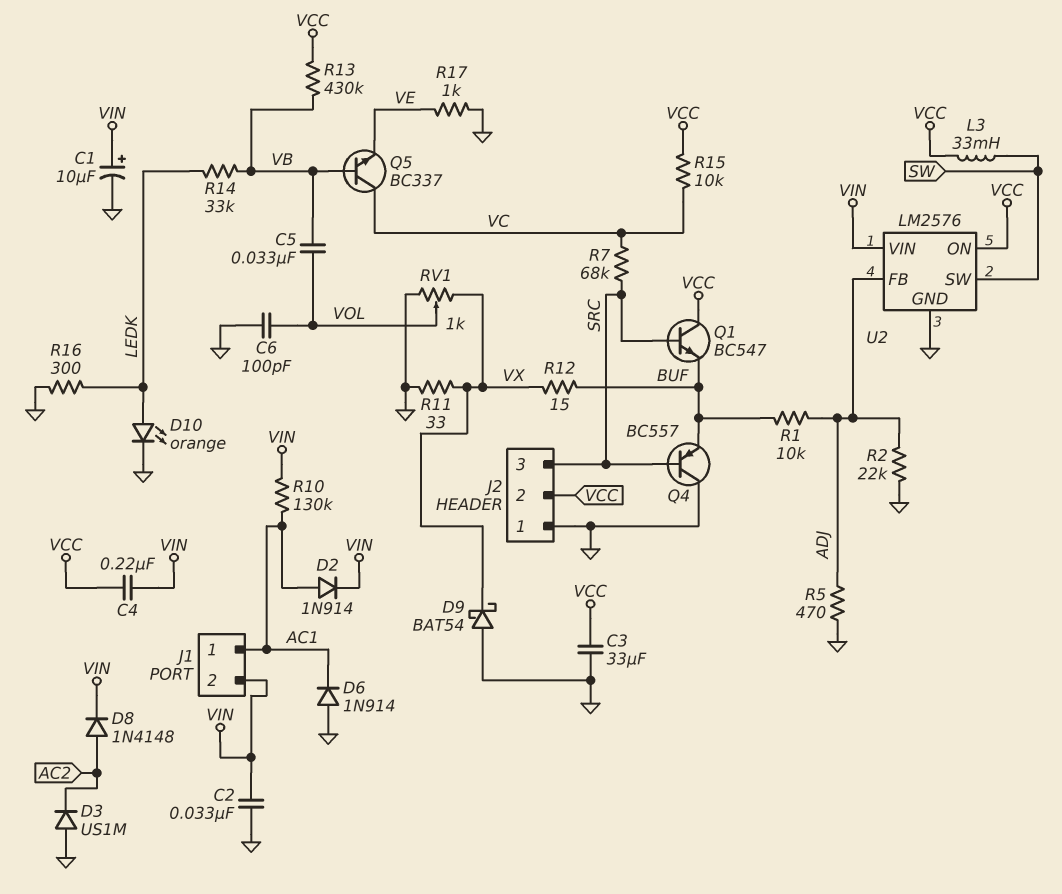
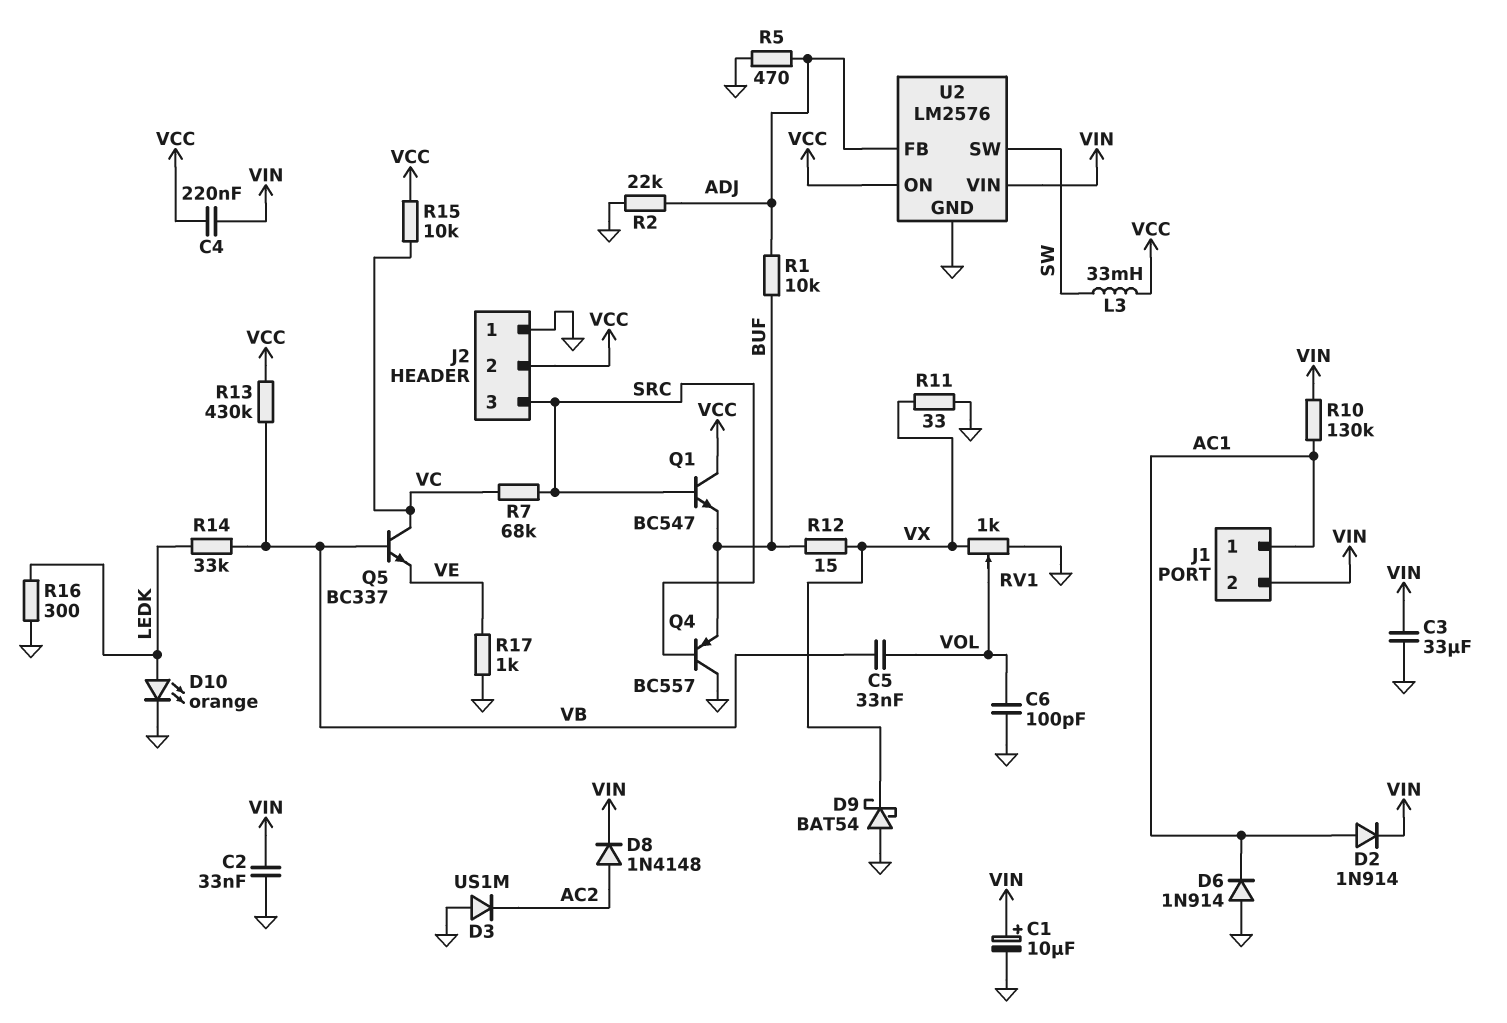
C3: 33uF (GND, VCC) -> 33uF (GND, VIN)

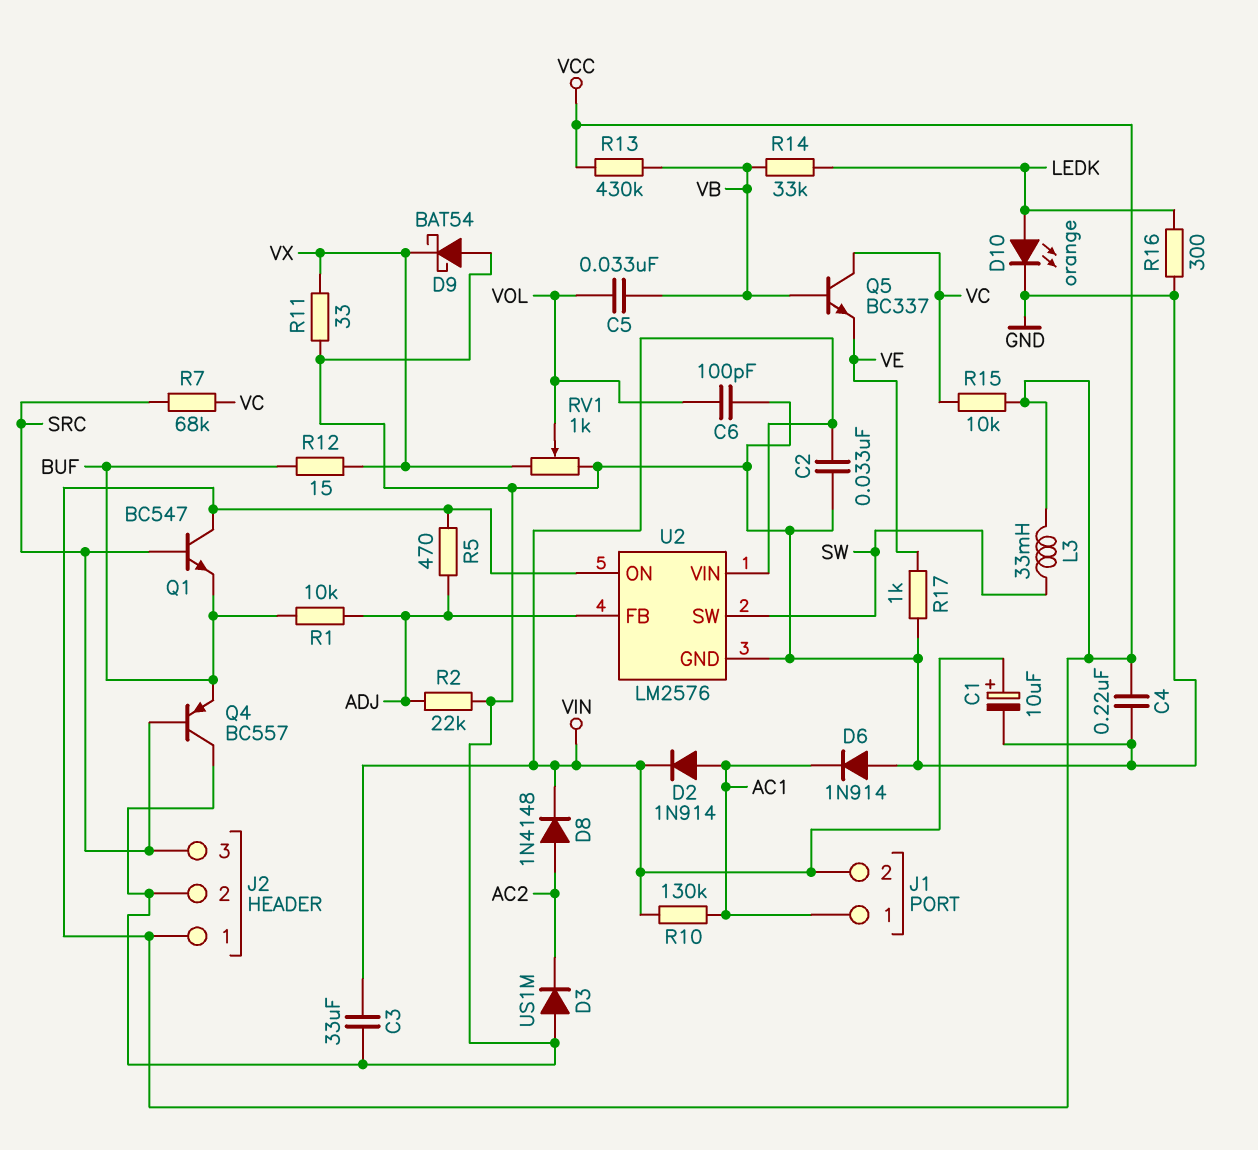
C4: 220nF (VCC, VIN) -> 220nF (GND, VCC)
J2 pin 1: GND -> VCC
J2 pin 2: VCC -> GND
R5: 470 (ADJ, GND) -> 470 (ADJ, VCC)

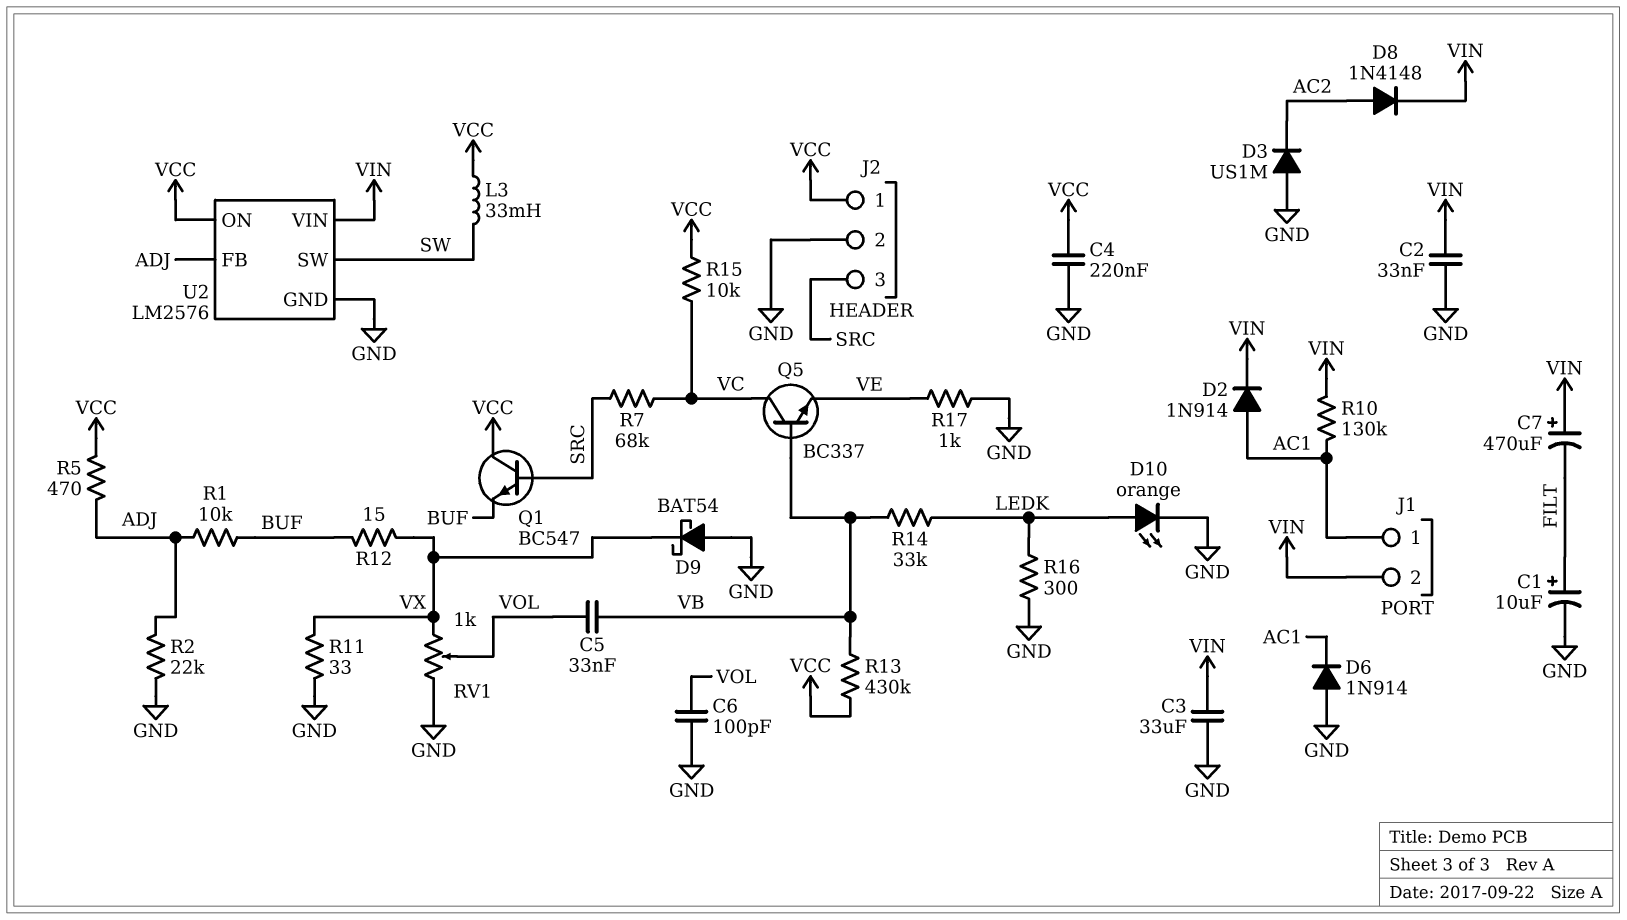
C1: 10uF (plus VIN, minus GND) -> 10uF (plus FILT, minus GND)
C7: none -> 470uF (plus VIN, minus FILT)
Q4: PNP BC557 (B SRC, C GND, E BUF) -> none

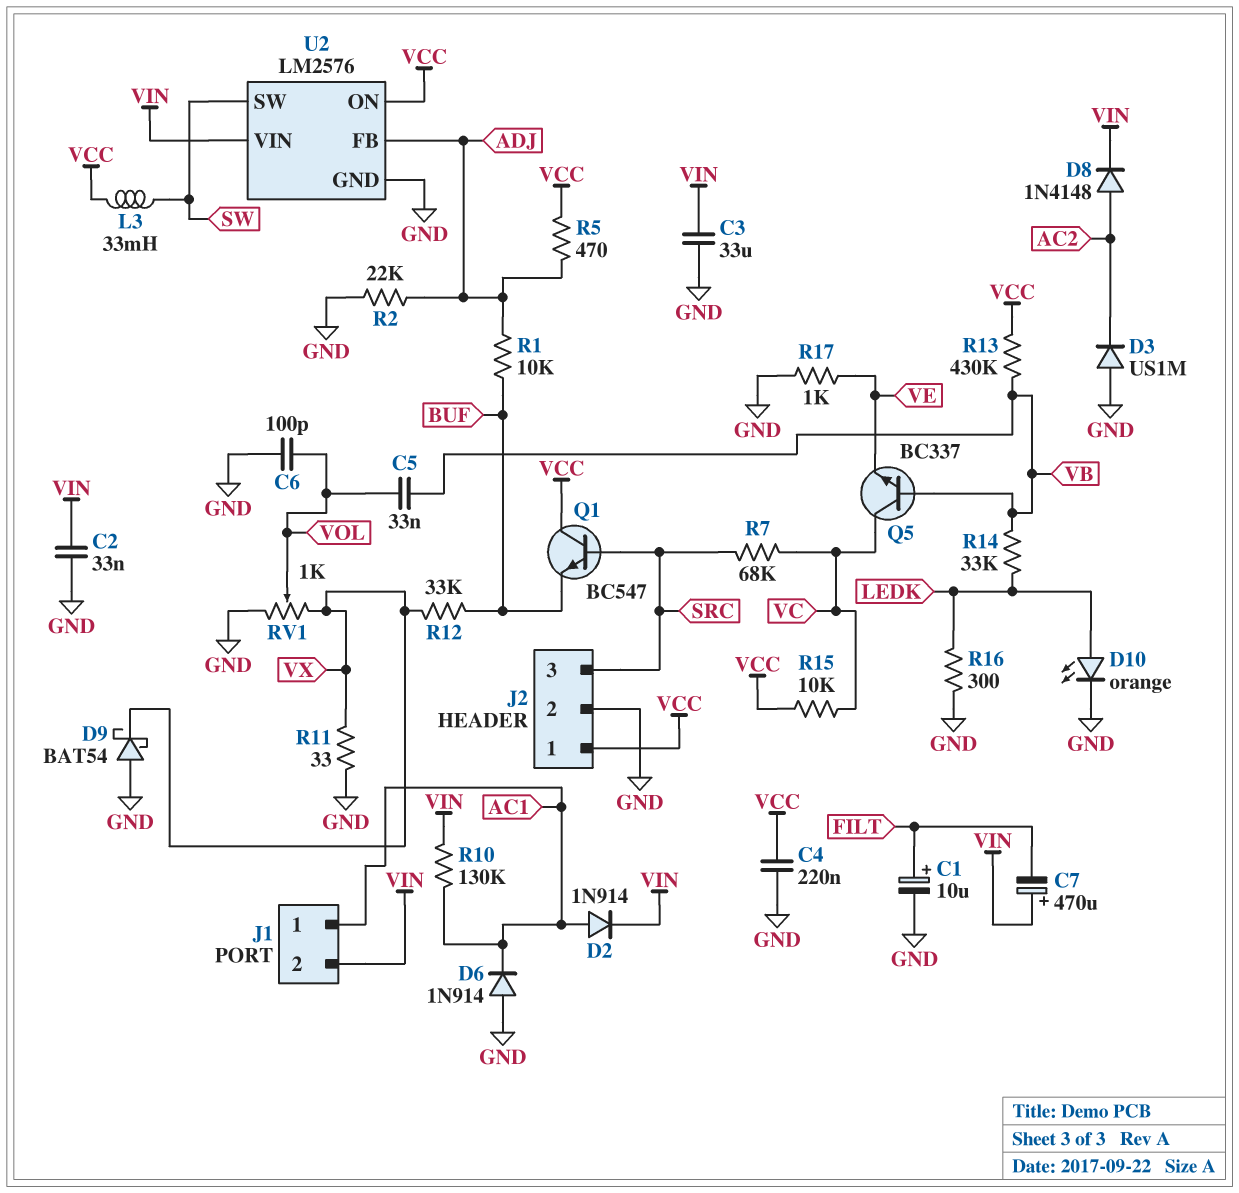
R12: 15 (BUF, VX) -> 33k (BUF, VX)

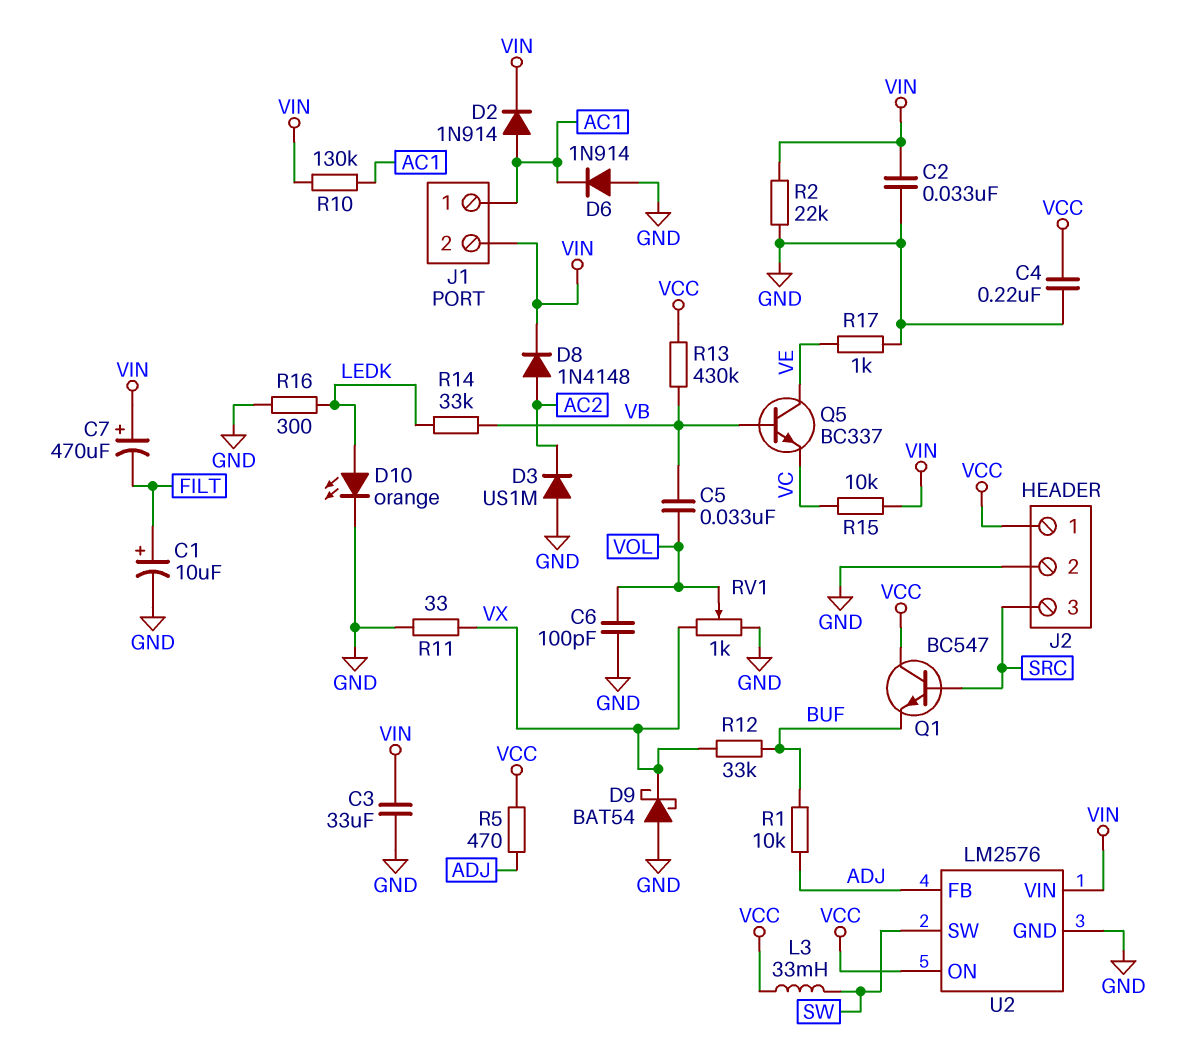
Q5: NPN BC337 (B VB, C VC, E VE) -> NPN BC337 (B VB, C VE, E VC)
R2: 22k (ADJ, GND) -> 22k (GND, VIN)
R7: 68k (SRC, VC) -> none
R15: 10k (VC, VCC) -> 10k (VC, VIN)

